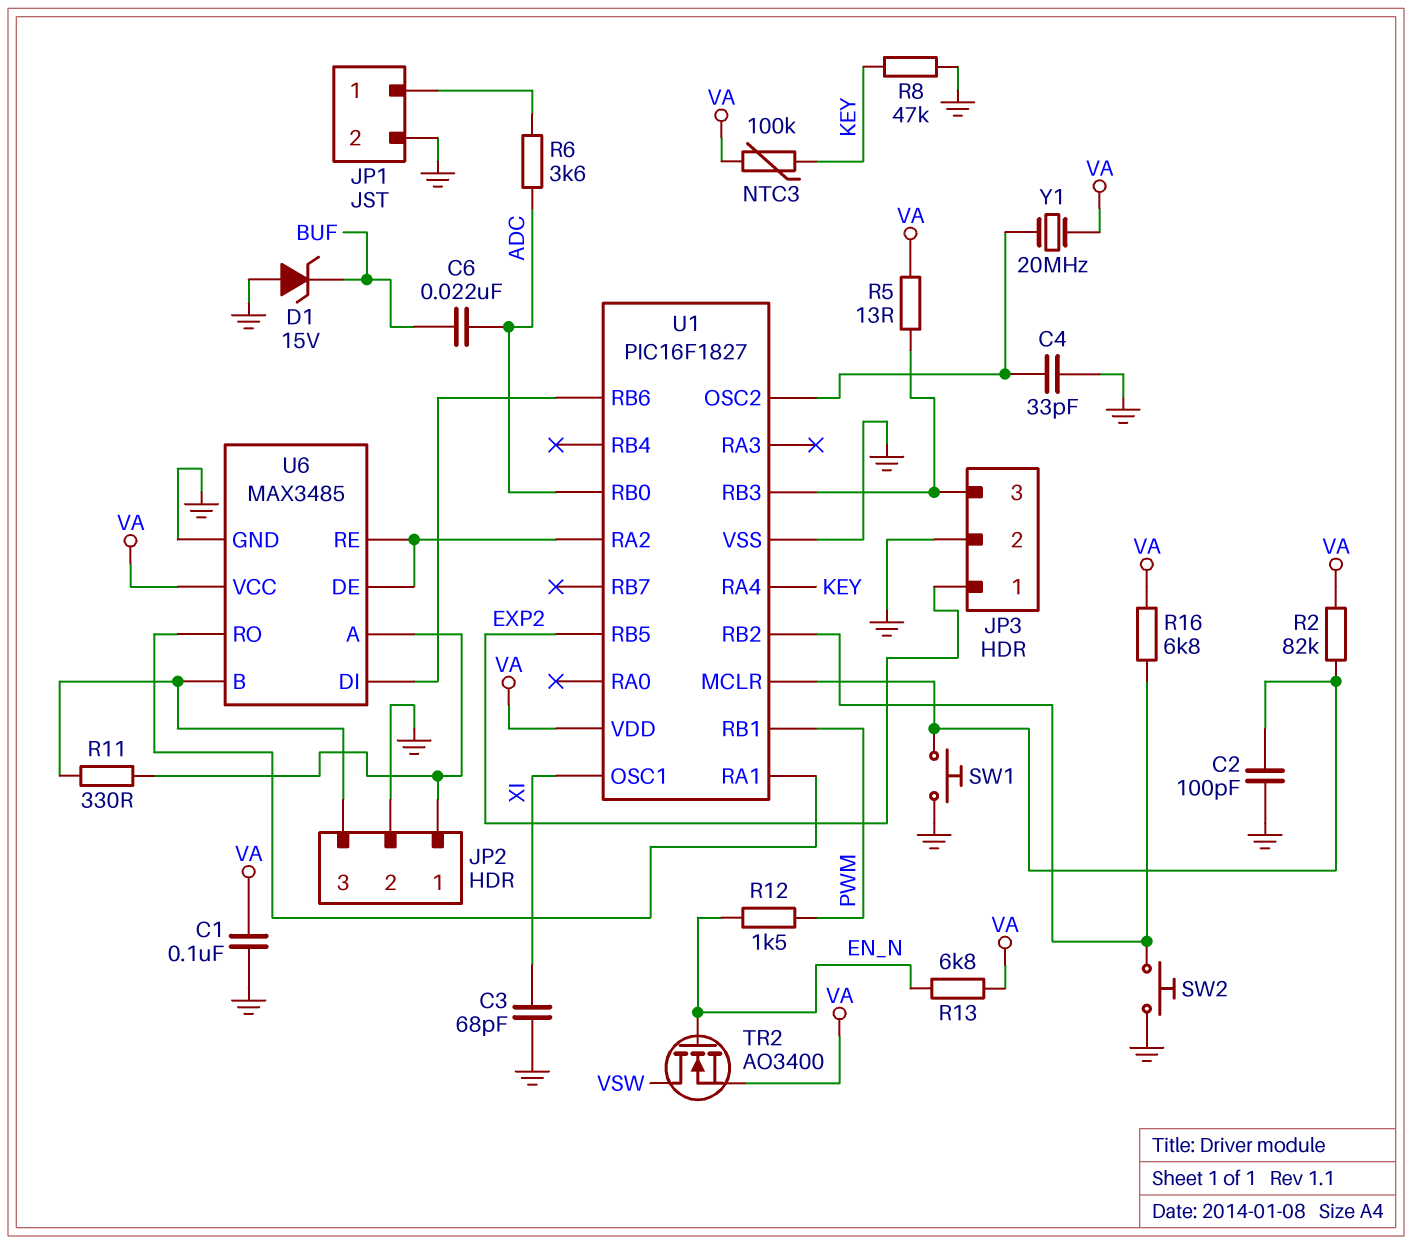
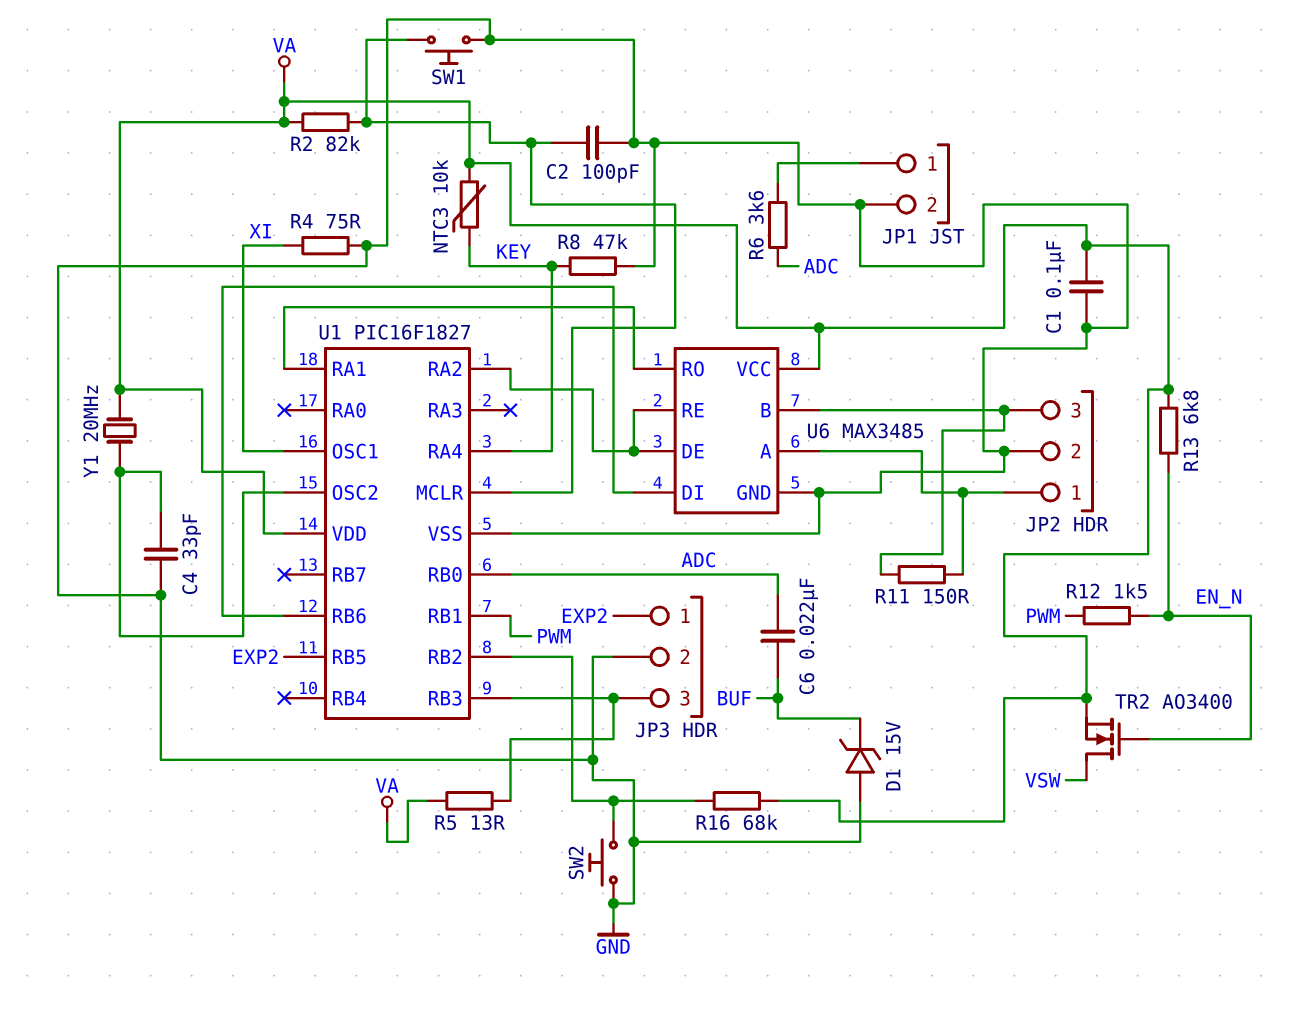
C3: 68pF (GND, XI) -> none
NTC3: 100k (KEY, VA) -> 10k (KEY, VA)
R4: none -> 75 (GND, XI)
R11: 330 (JP2/1, JP2/3) -> 150 (JP2/1, JP2/3)
R16: 6.8k (U1/RB2, VA) -> 68k (U1/RB2, VA)

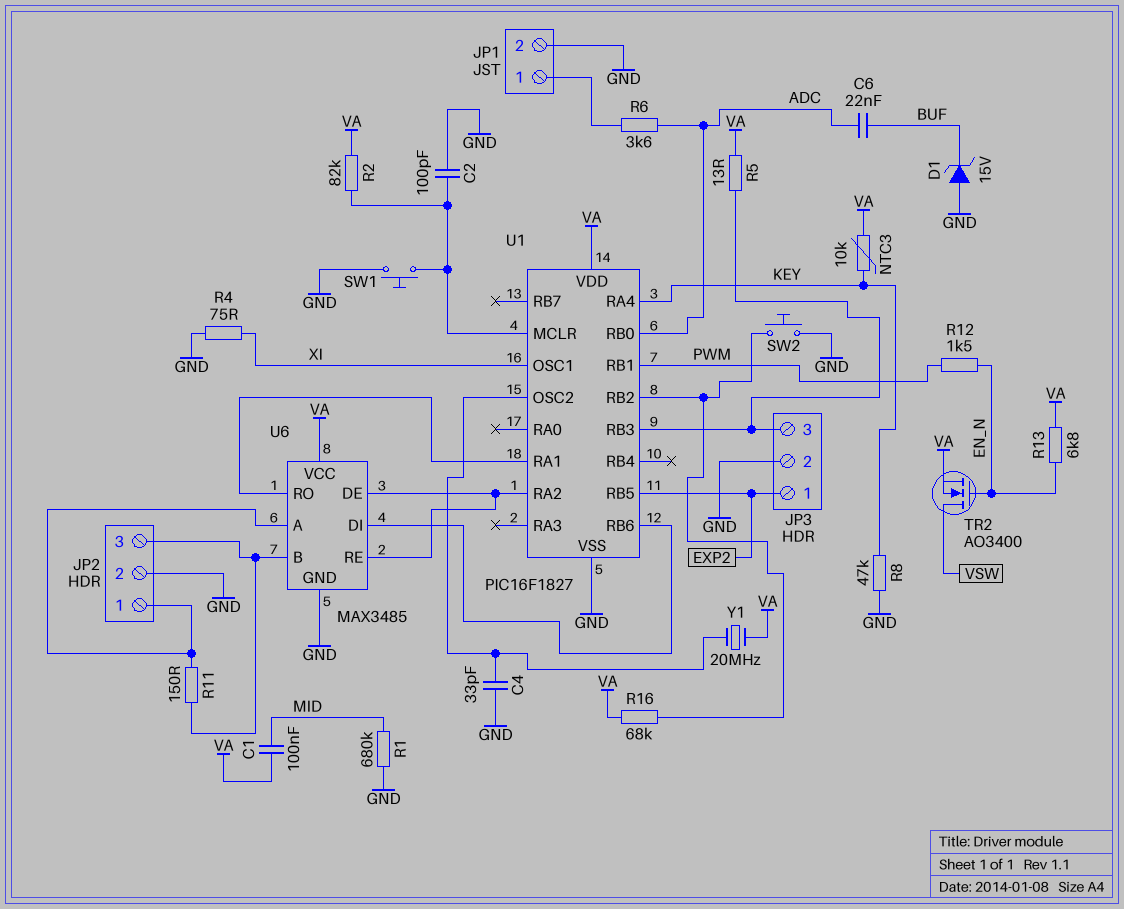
C1: 100nF (GND, VA) -> 100nF (MID, VA)
R1: none -> 680k (GND, MID)

